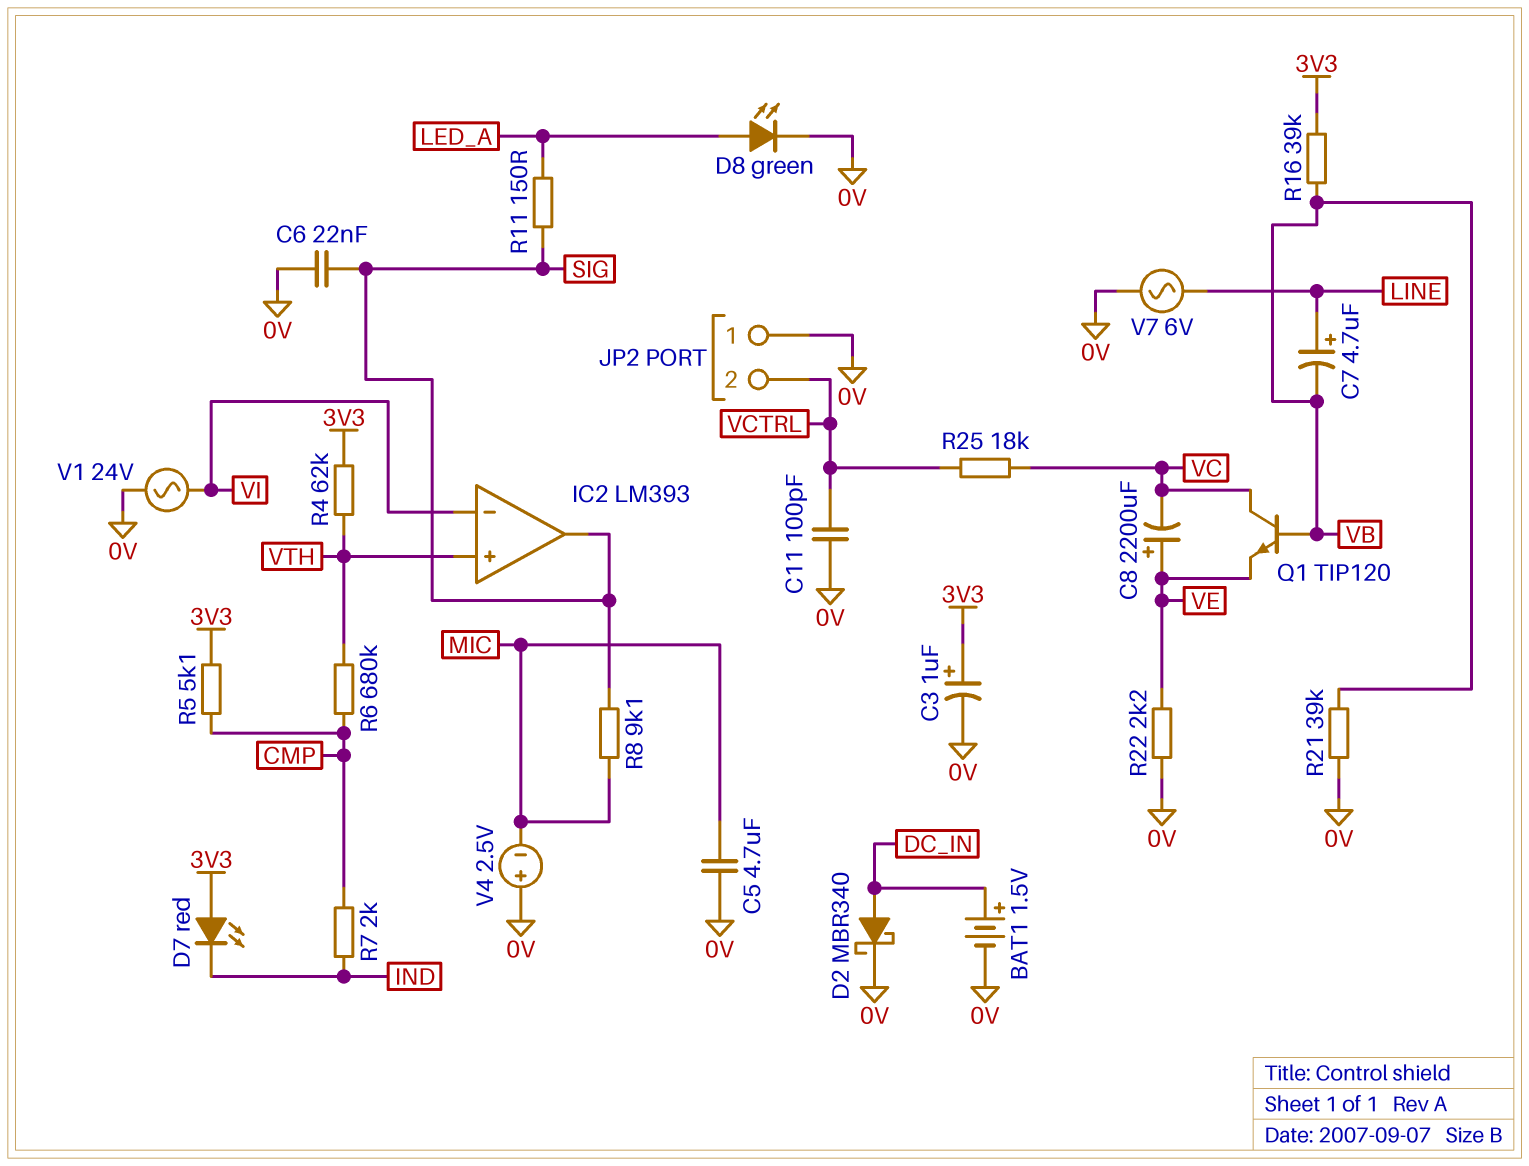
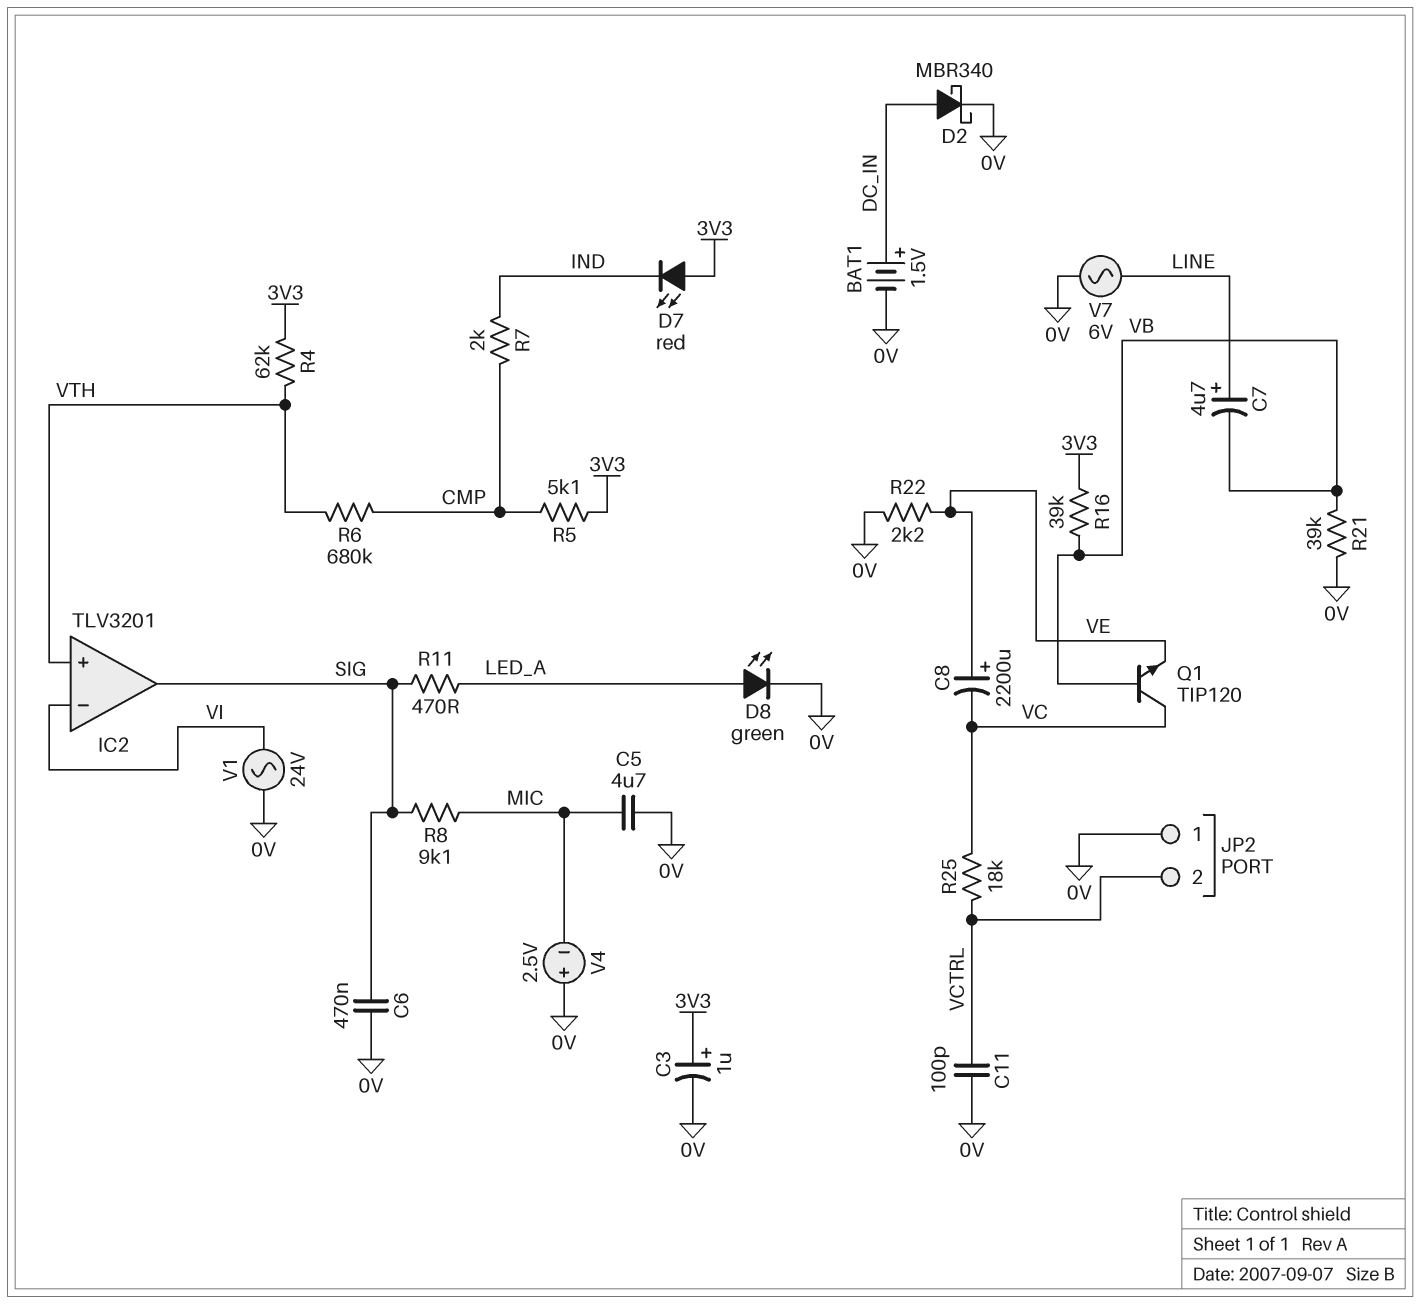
C6: 22nF (0V, SIG) -> 470nF (0V, SIG)
IC2: LM393 -> TLV3201
R11: 150 (LED_A, SIG) -> 470 (LED_A, SIG)

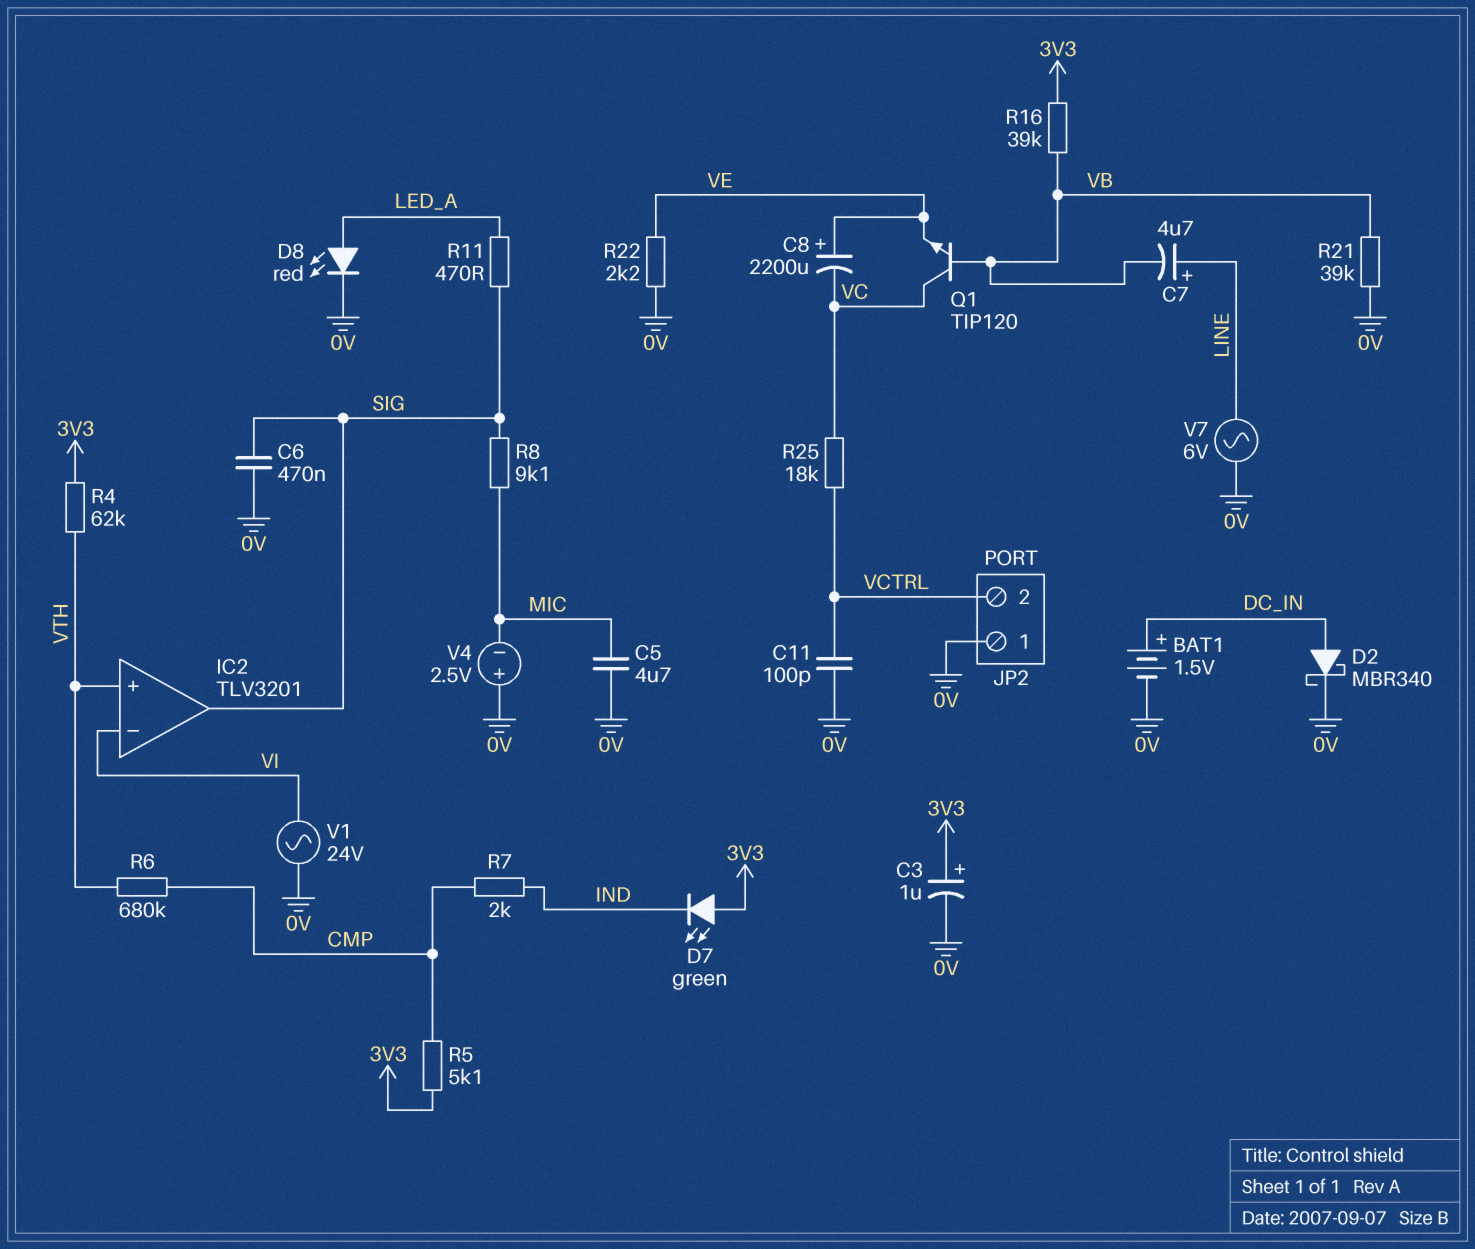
D7: LED red (A 3V3, K IND) -> LED green (A 3V3, K IND)
D8: LED green (A LED_A, K 0V) -> LED red (A LED_A, K 0V)

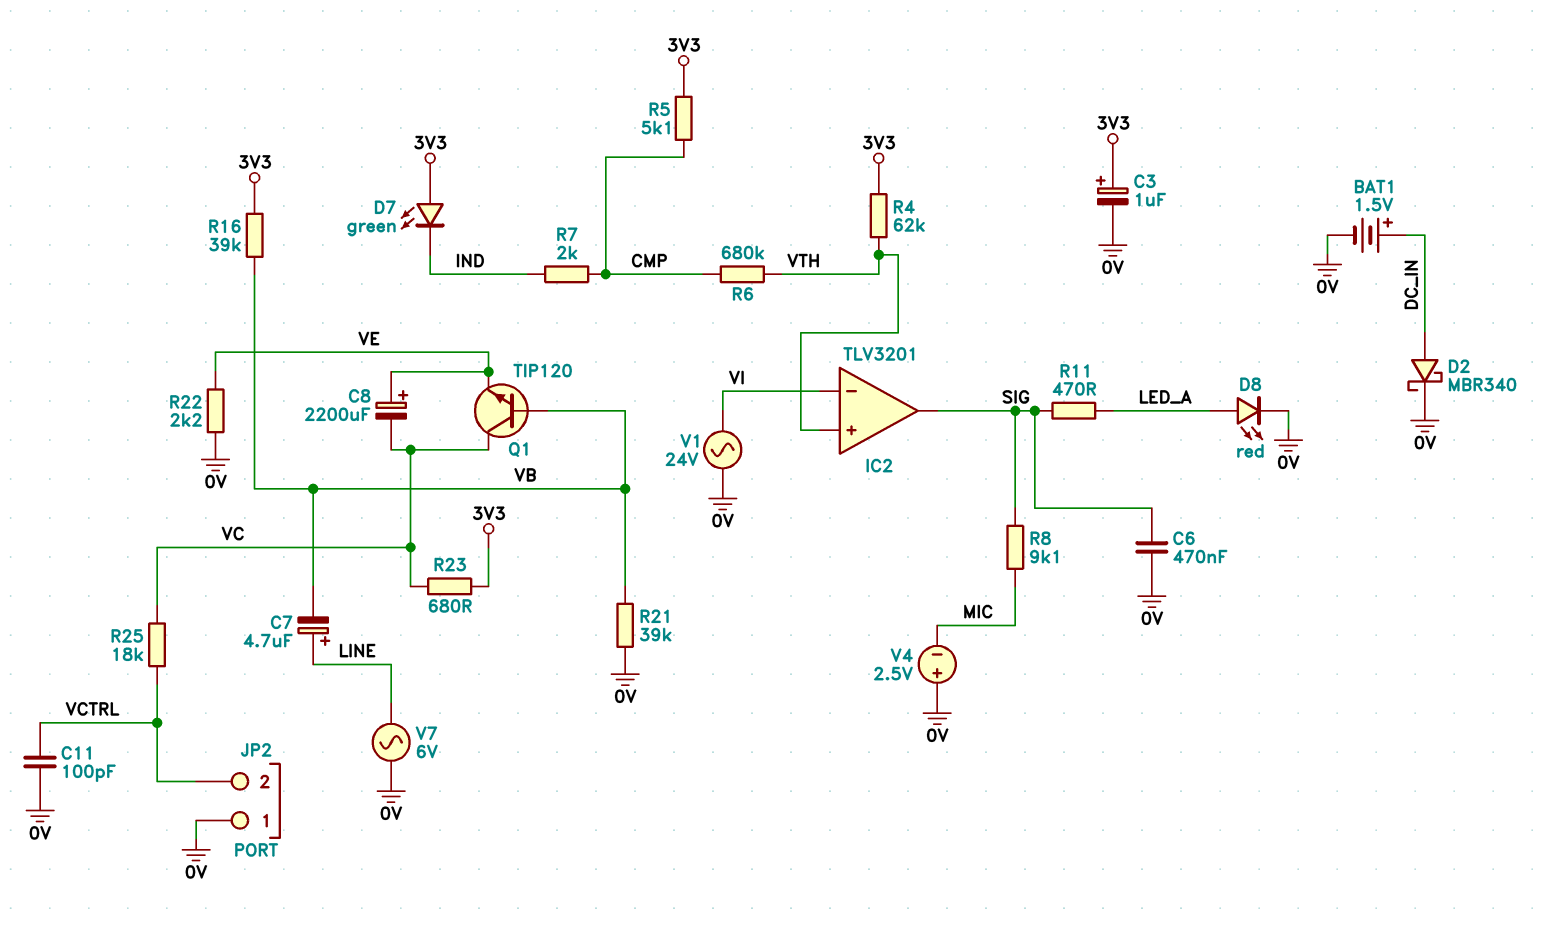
C5: 4.7uF (0V, MIC) -> none
R23: none -> 680 (3V3, VC)

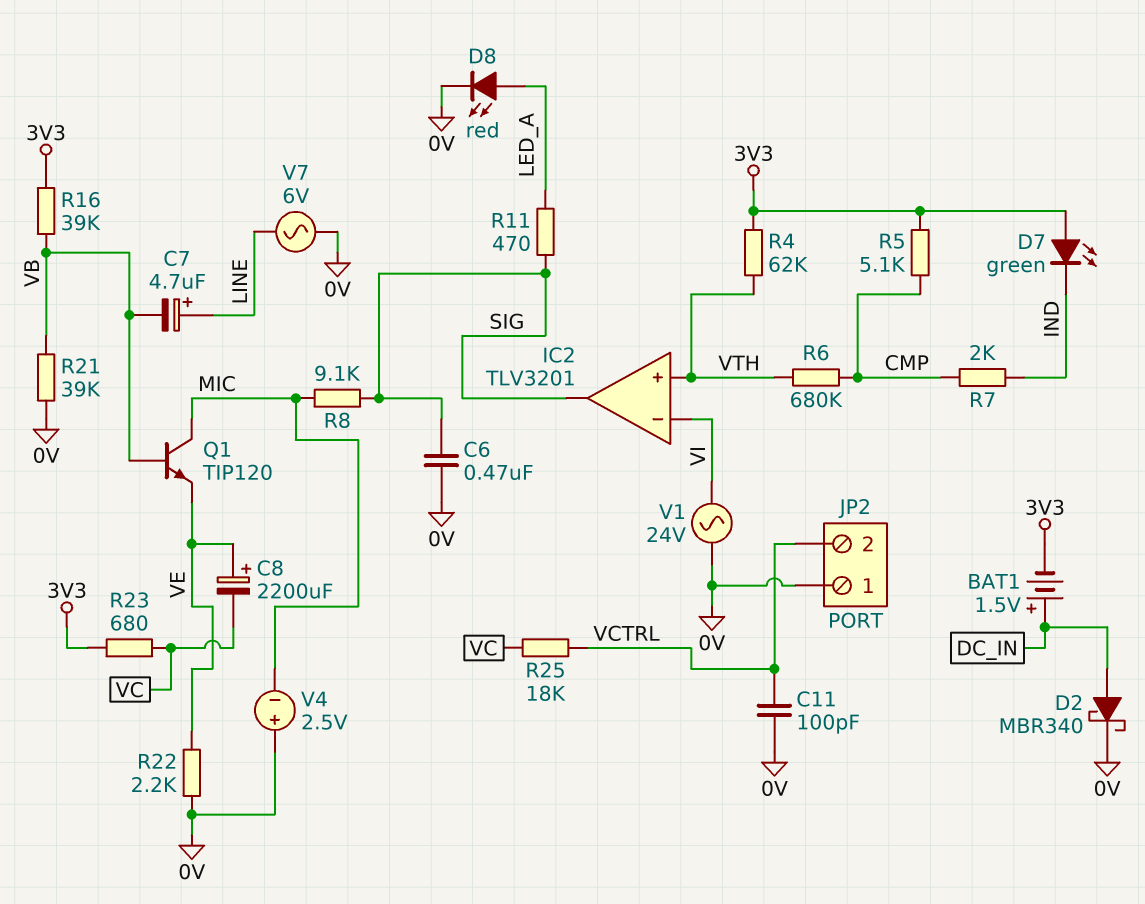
BAT1: 1.5V (plus DC_IN, minus 0V) -> 1.5V (plus DC_IN, minus 3V3)
C3: 1uF (plus 3V3, minus 0V) -> none
Q1: NPN TIP120 (B VB, C VC, E VE) -> NPN TIP120 (B VB, C MIC, E VE)

